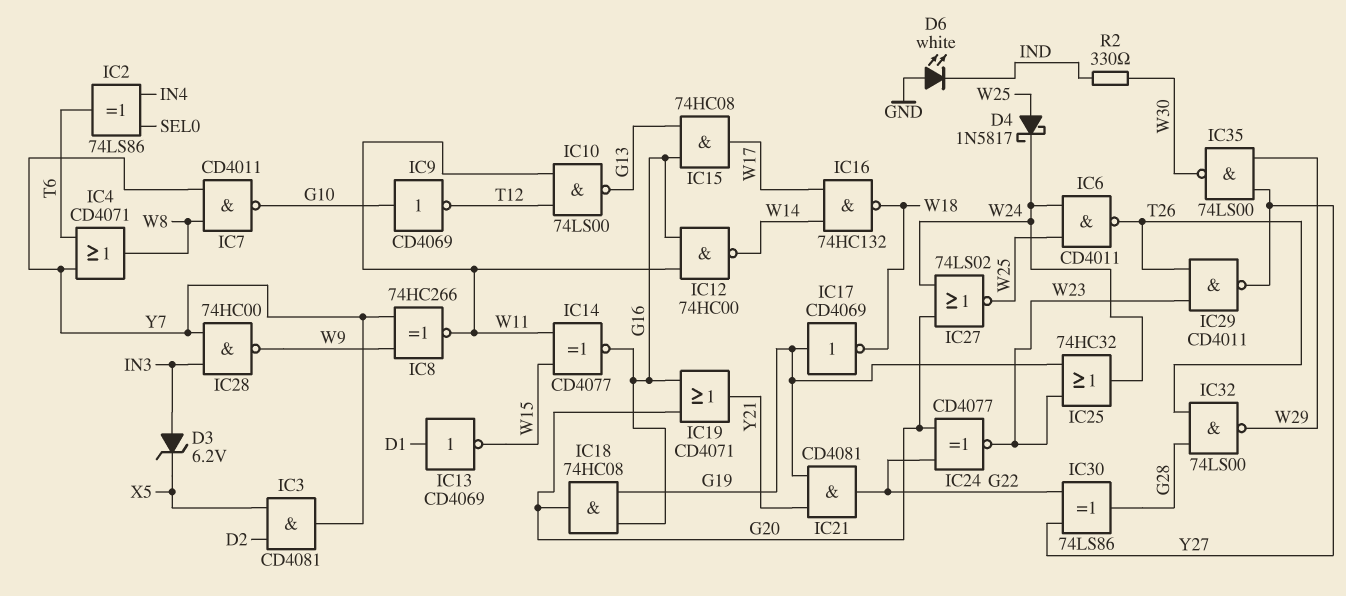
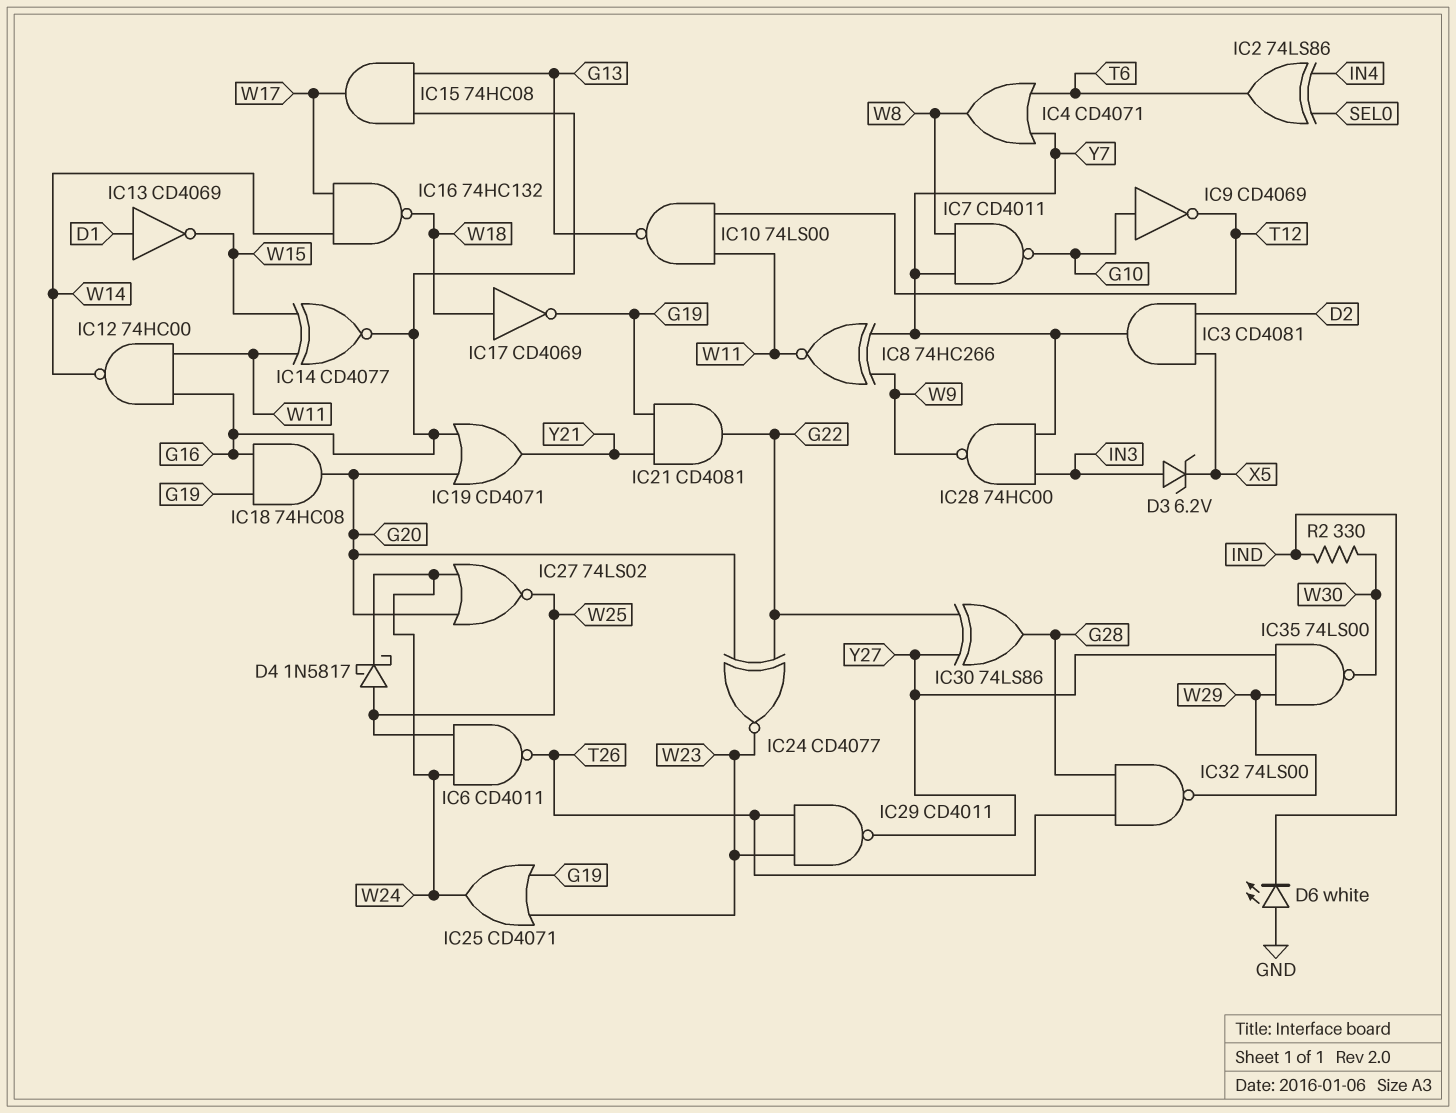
IC17: NOT CD4069 (in G19, out W18) -> NOT CD4069 (in W18, out G19)
IC25: OR 74HC32 (in G19, in W23, out W24) -> OR CD4071 (in G19, in W23, out W24)

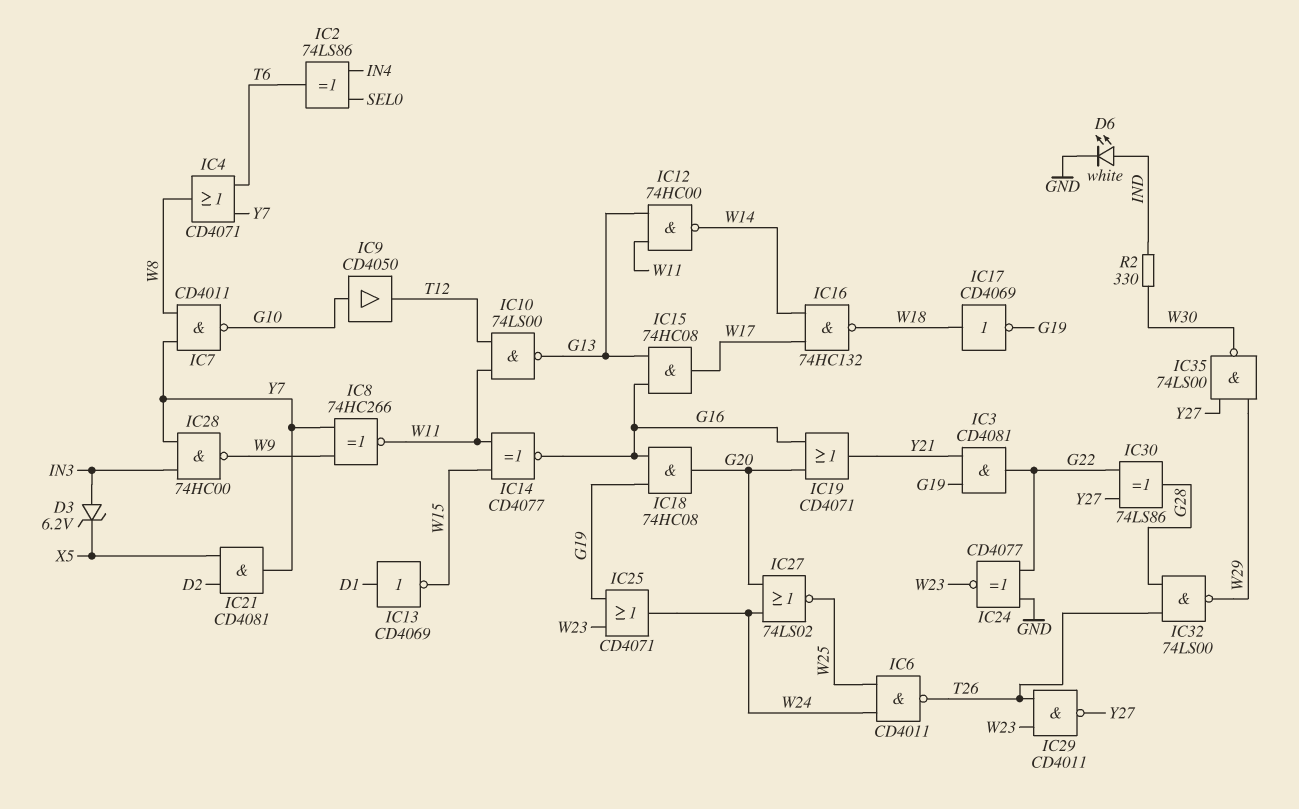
D4: schottky 1N5817 (A W25, K W24) -> none
D6: LED white (A GND, K IND) -> LED white (A IND, K GND)
IC3: AND CD4081 (in D2, in X5, out Y7) -> AND CD4081 (in G19, in Y21, out G22)
IC9: NOT CD4069 (in G10, out T12) -> buffer CD4050 (in G10, out T12)
IC12: NAND 74HC00 (in G16, in W11, out W14) -> NAND 74HC00 (in G13, in W11, out W14)
IC21: AND CD4081 (in G19, in Y21, out G22) -> AND CD4081 (in D2, in X5, out Y7)
IC24: XNOR CD4077 (in G20, in G22, out W23) -> XNOR CD4077 (in G22, in GND, out W23)

